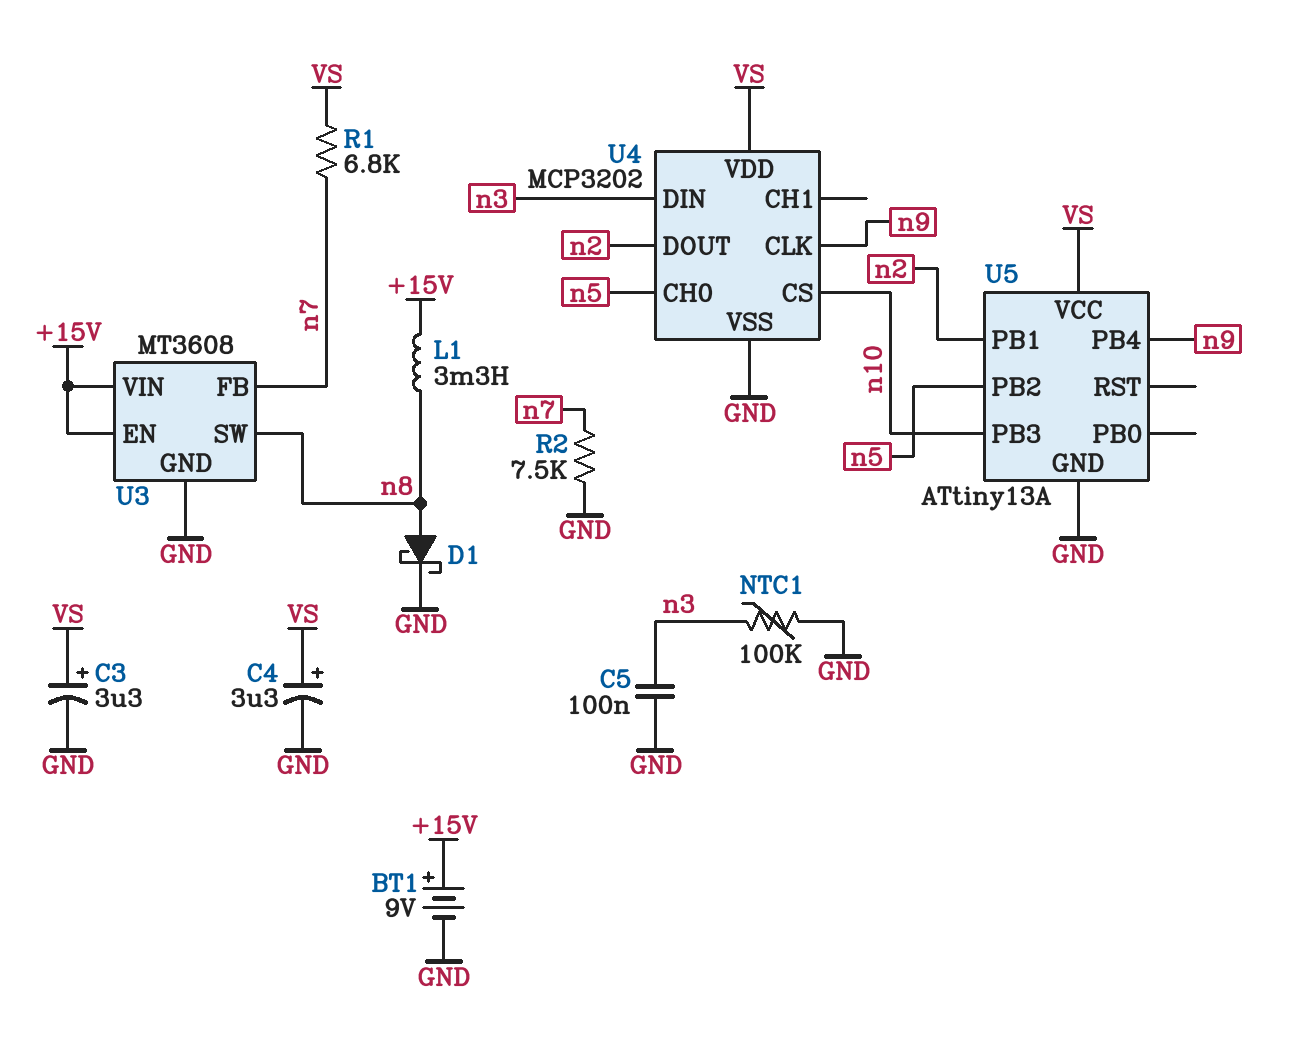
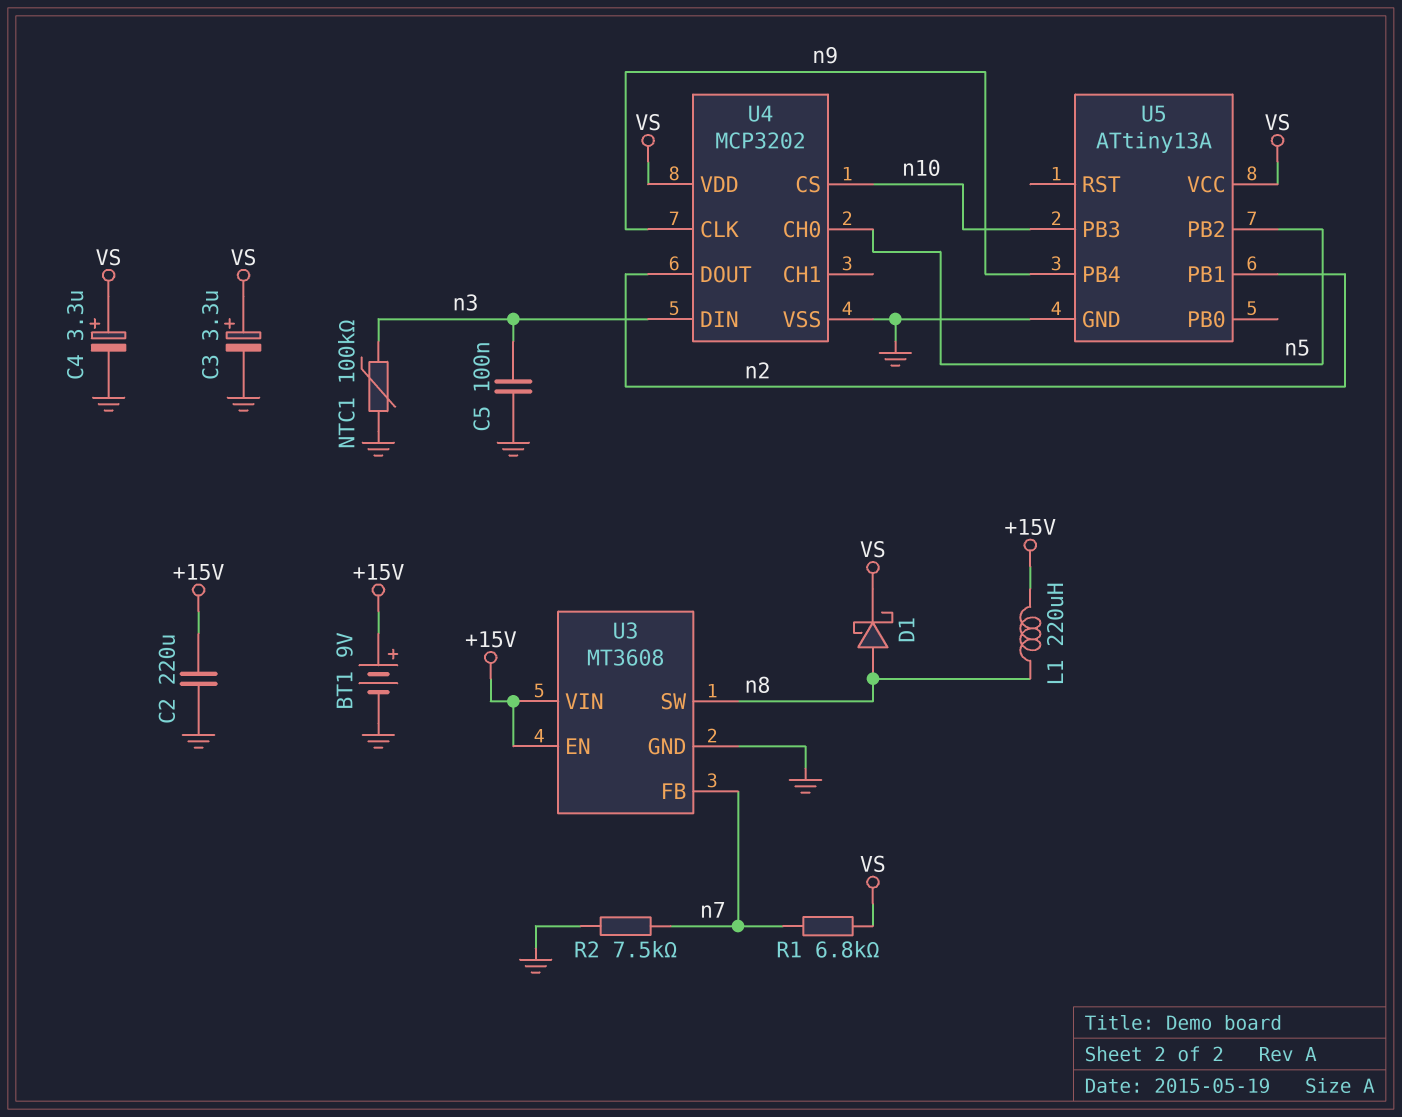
C2: none -> 220uF (+15V, GND)
D1: schottky (A n8, K GND) -> schottky (A n8, K VS)
L1: 3.3mH (+15V, n8) -> 220uH (+15V, n8)

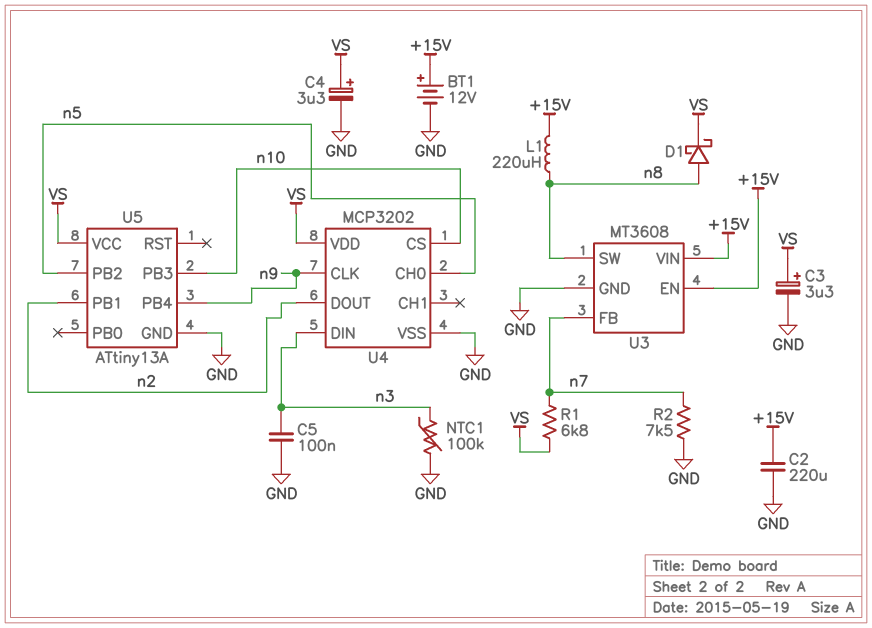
BT1: 9V (plus +15V, minus GND) -> 12V (plus +15V, minus GND)

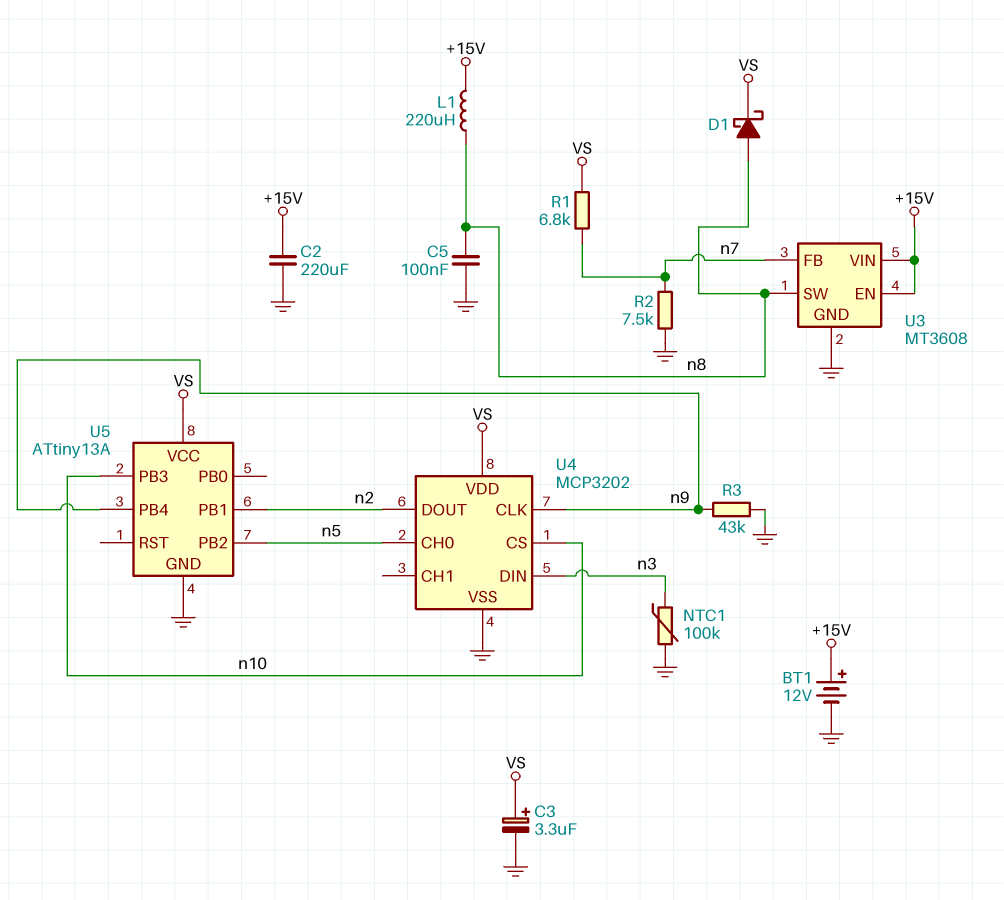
C4: 3.3uF (plus VS, minus GND) -> none
C5: 100nF (GND, n3) -> 100nF (GND, n8)
R3: none -> 43k (GND, n9)

